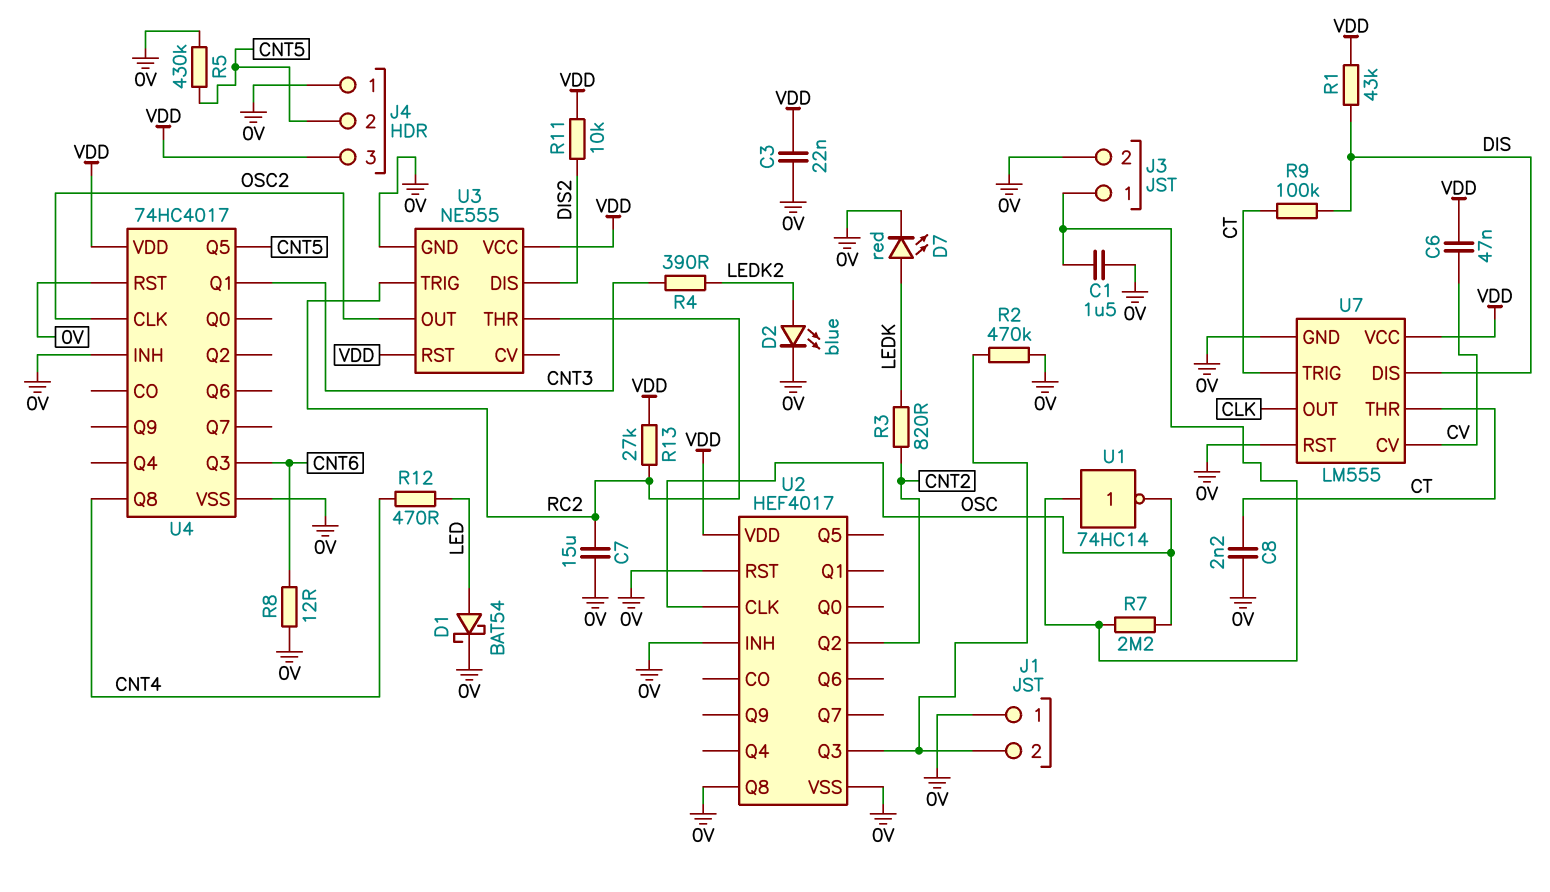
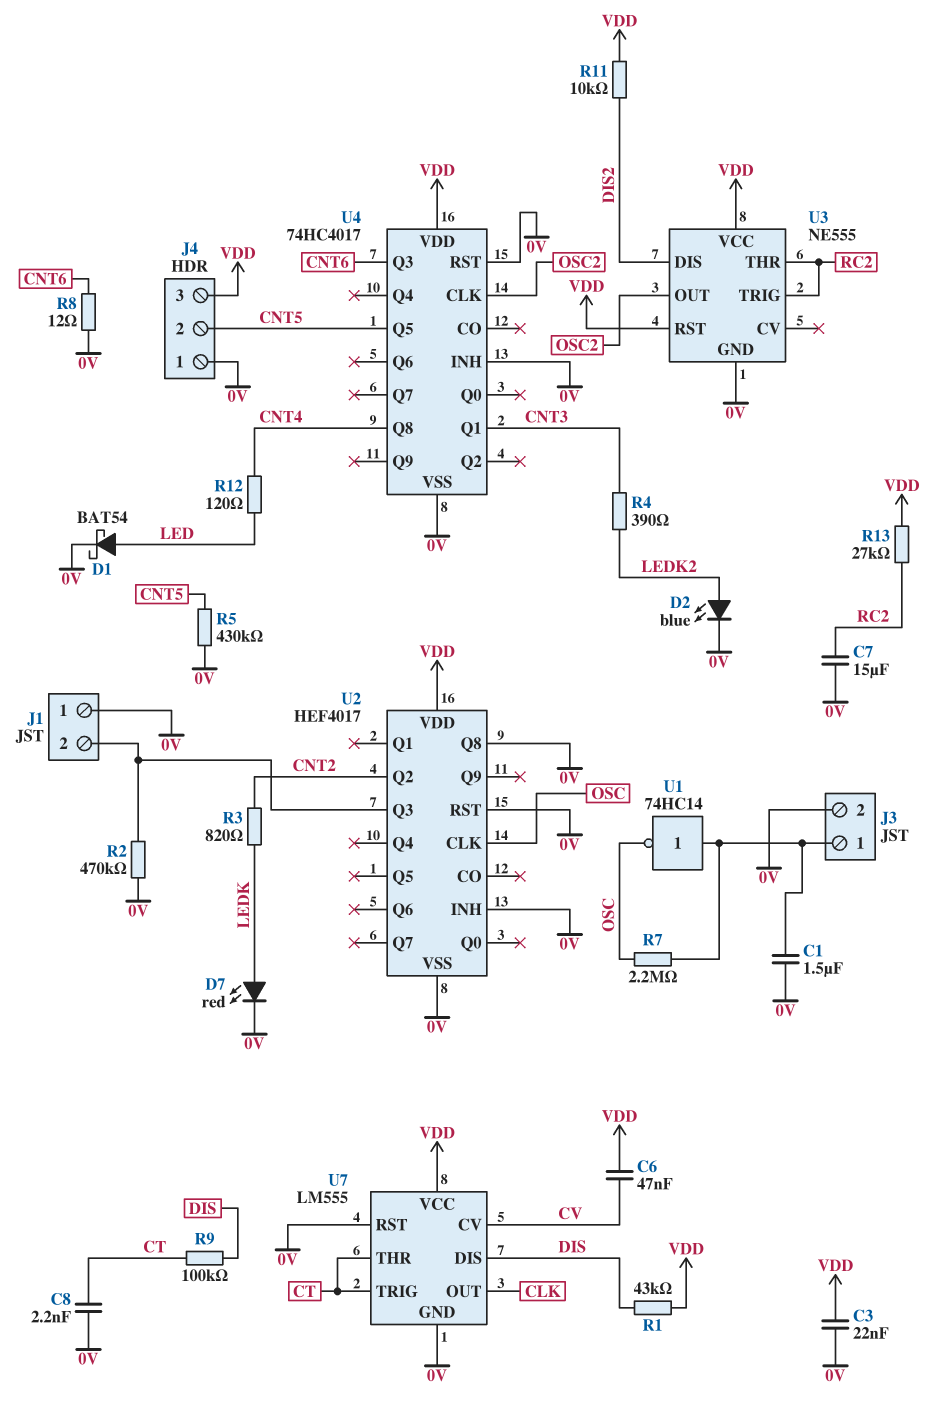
R12: 470 (CNT4, LED) -> 120 (CNT4, LED)

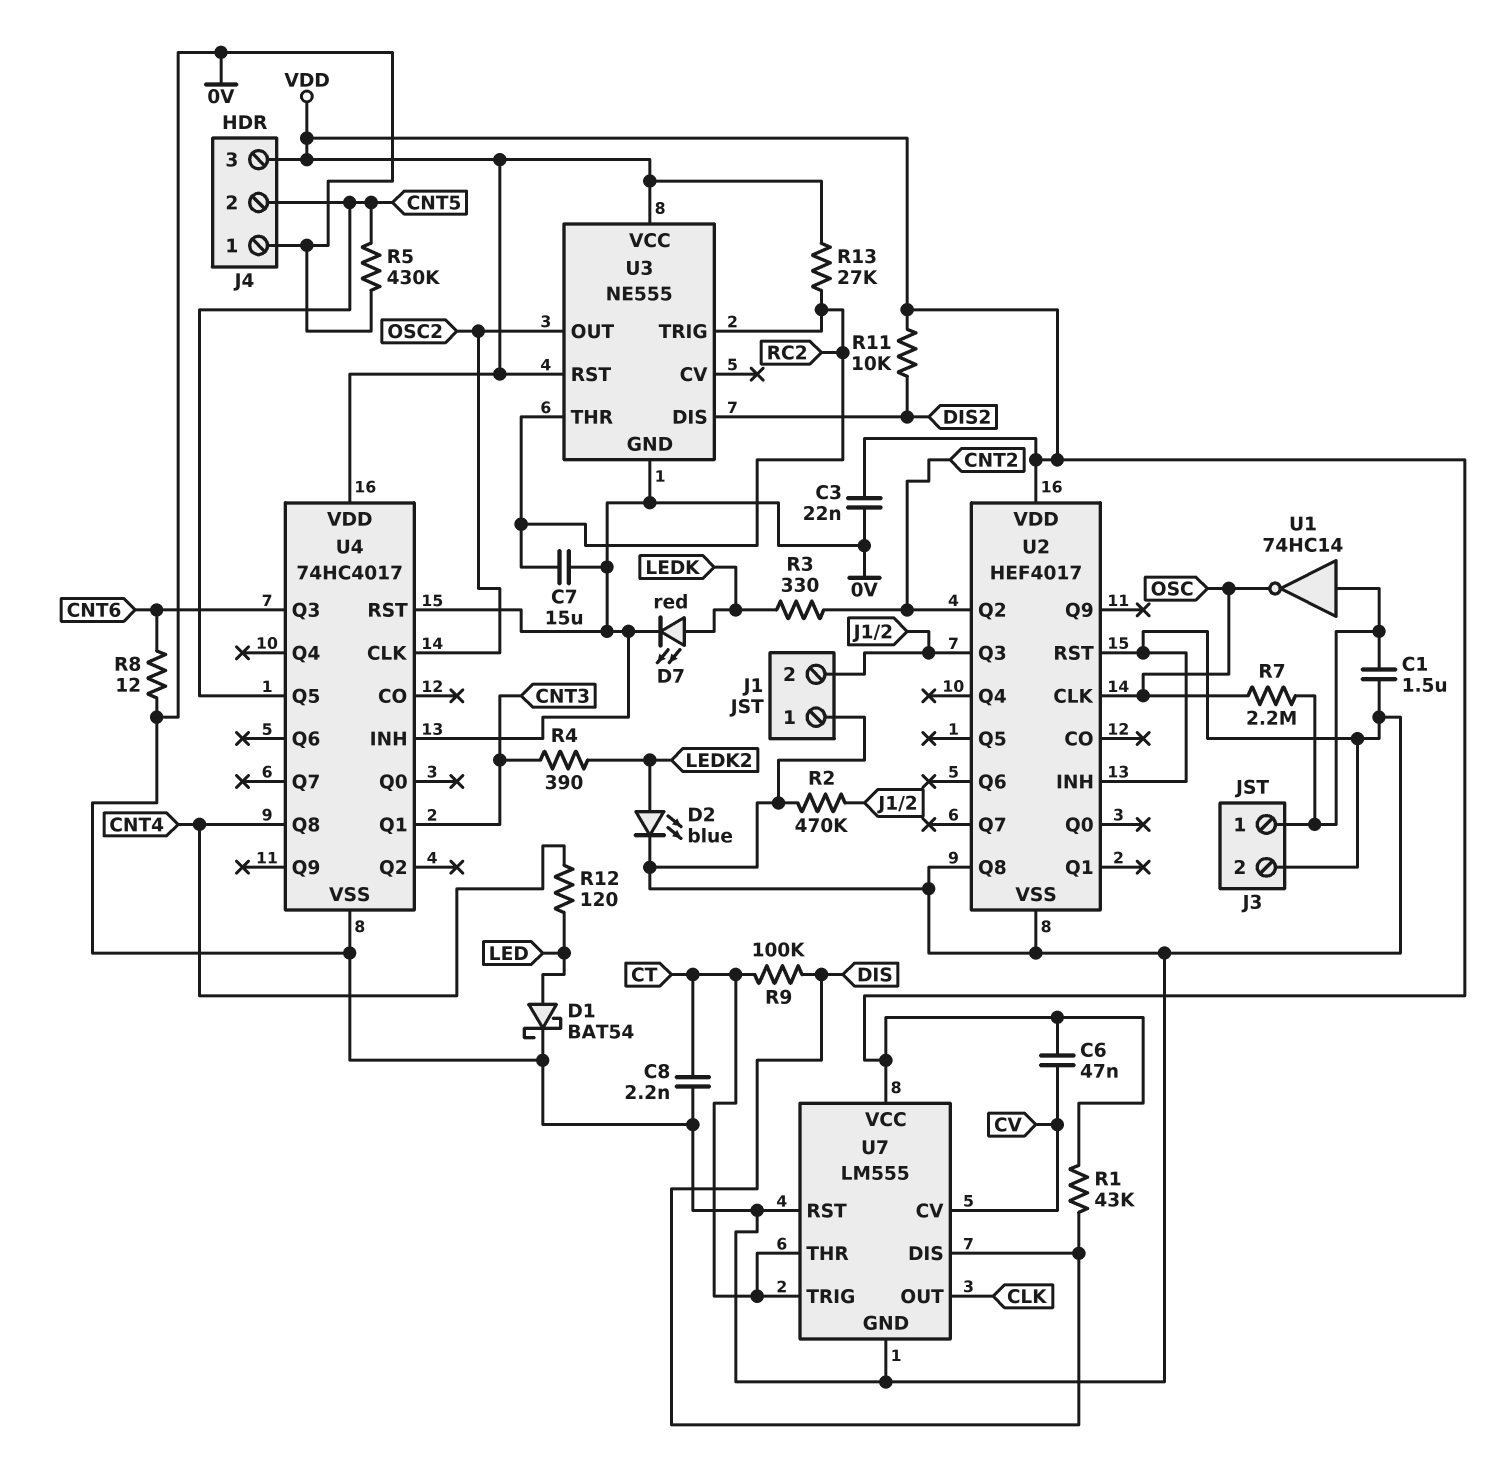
R3: 820 (CNT2, LEDK) -> 330 (CNT2, LEDK)

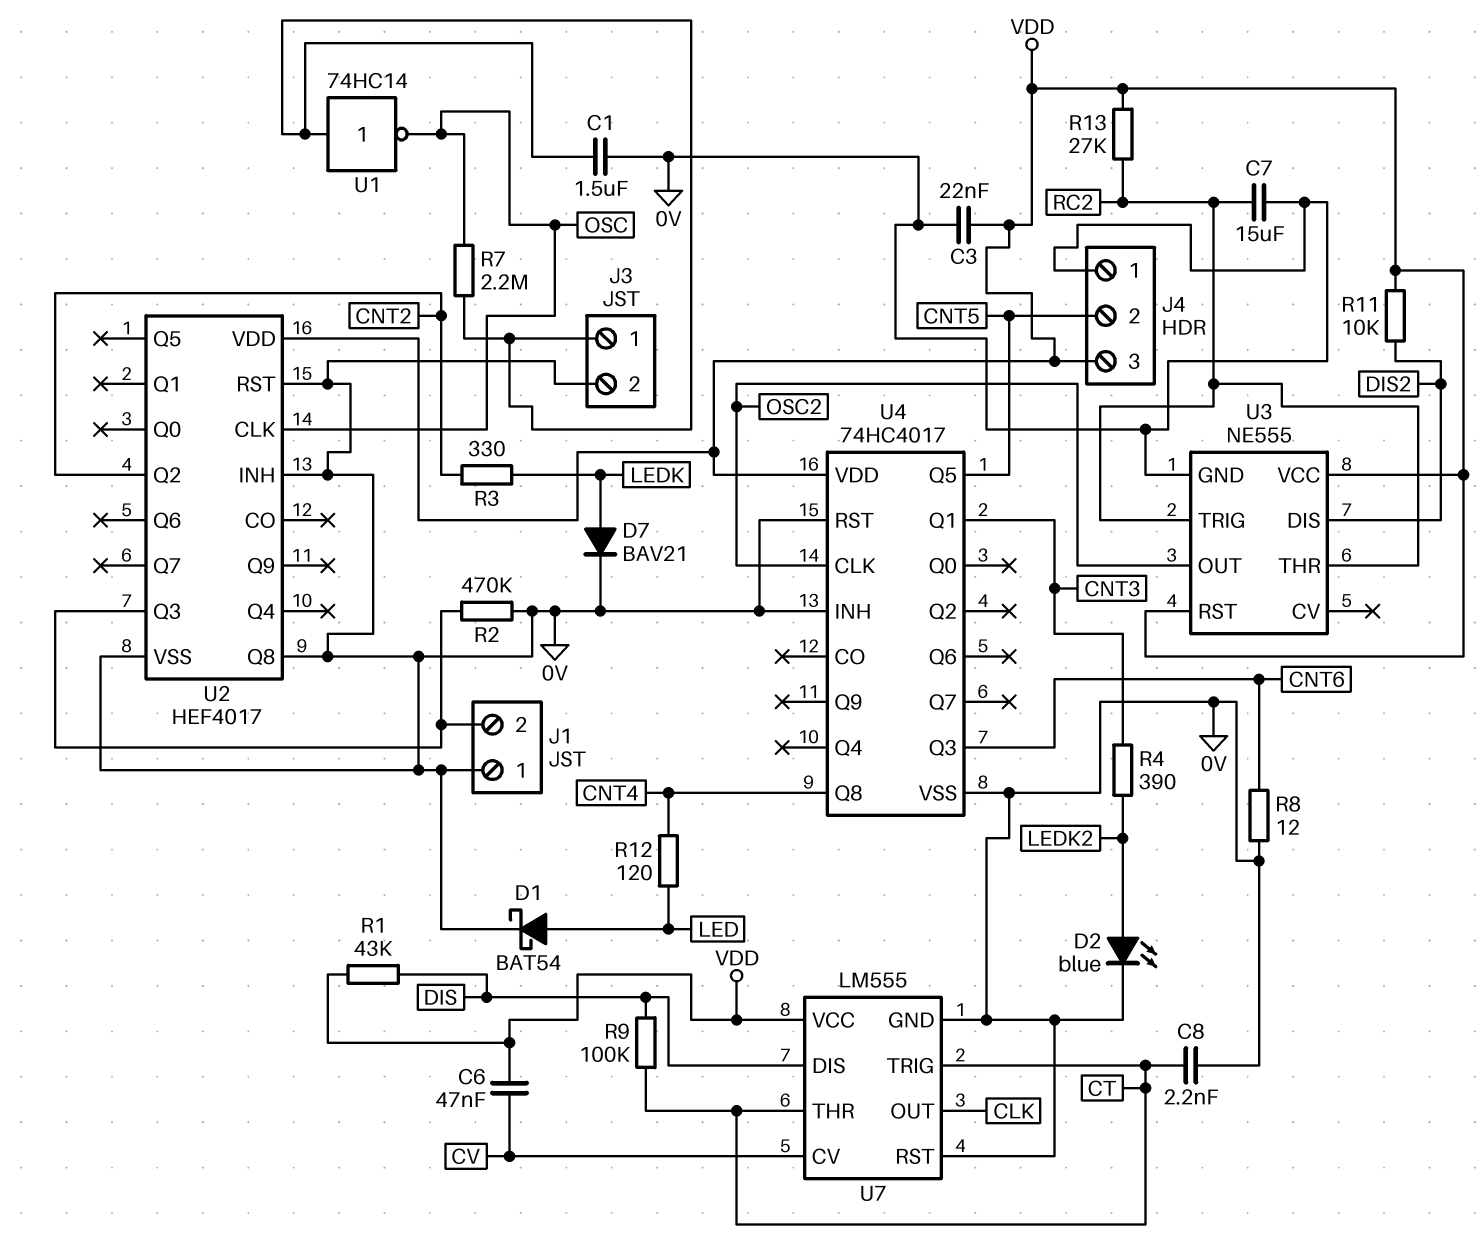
D7: LED red (A LEDK, K 0V) -> diode BAV21 (A LEDK, K 0V)
R5: 430k (0V, CNT5) -> none

